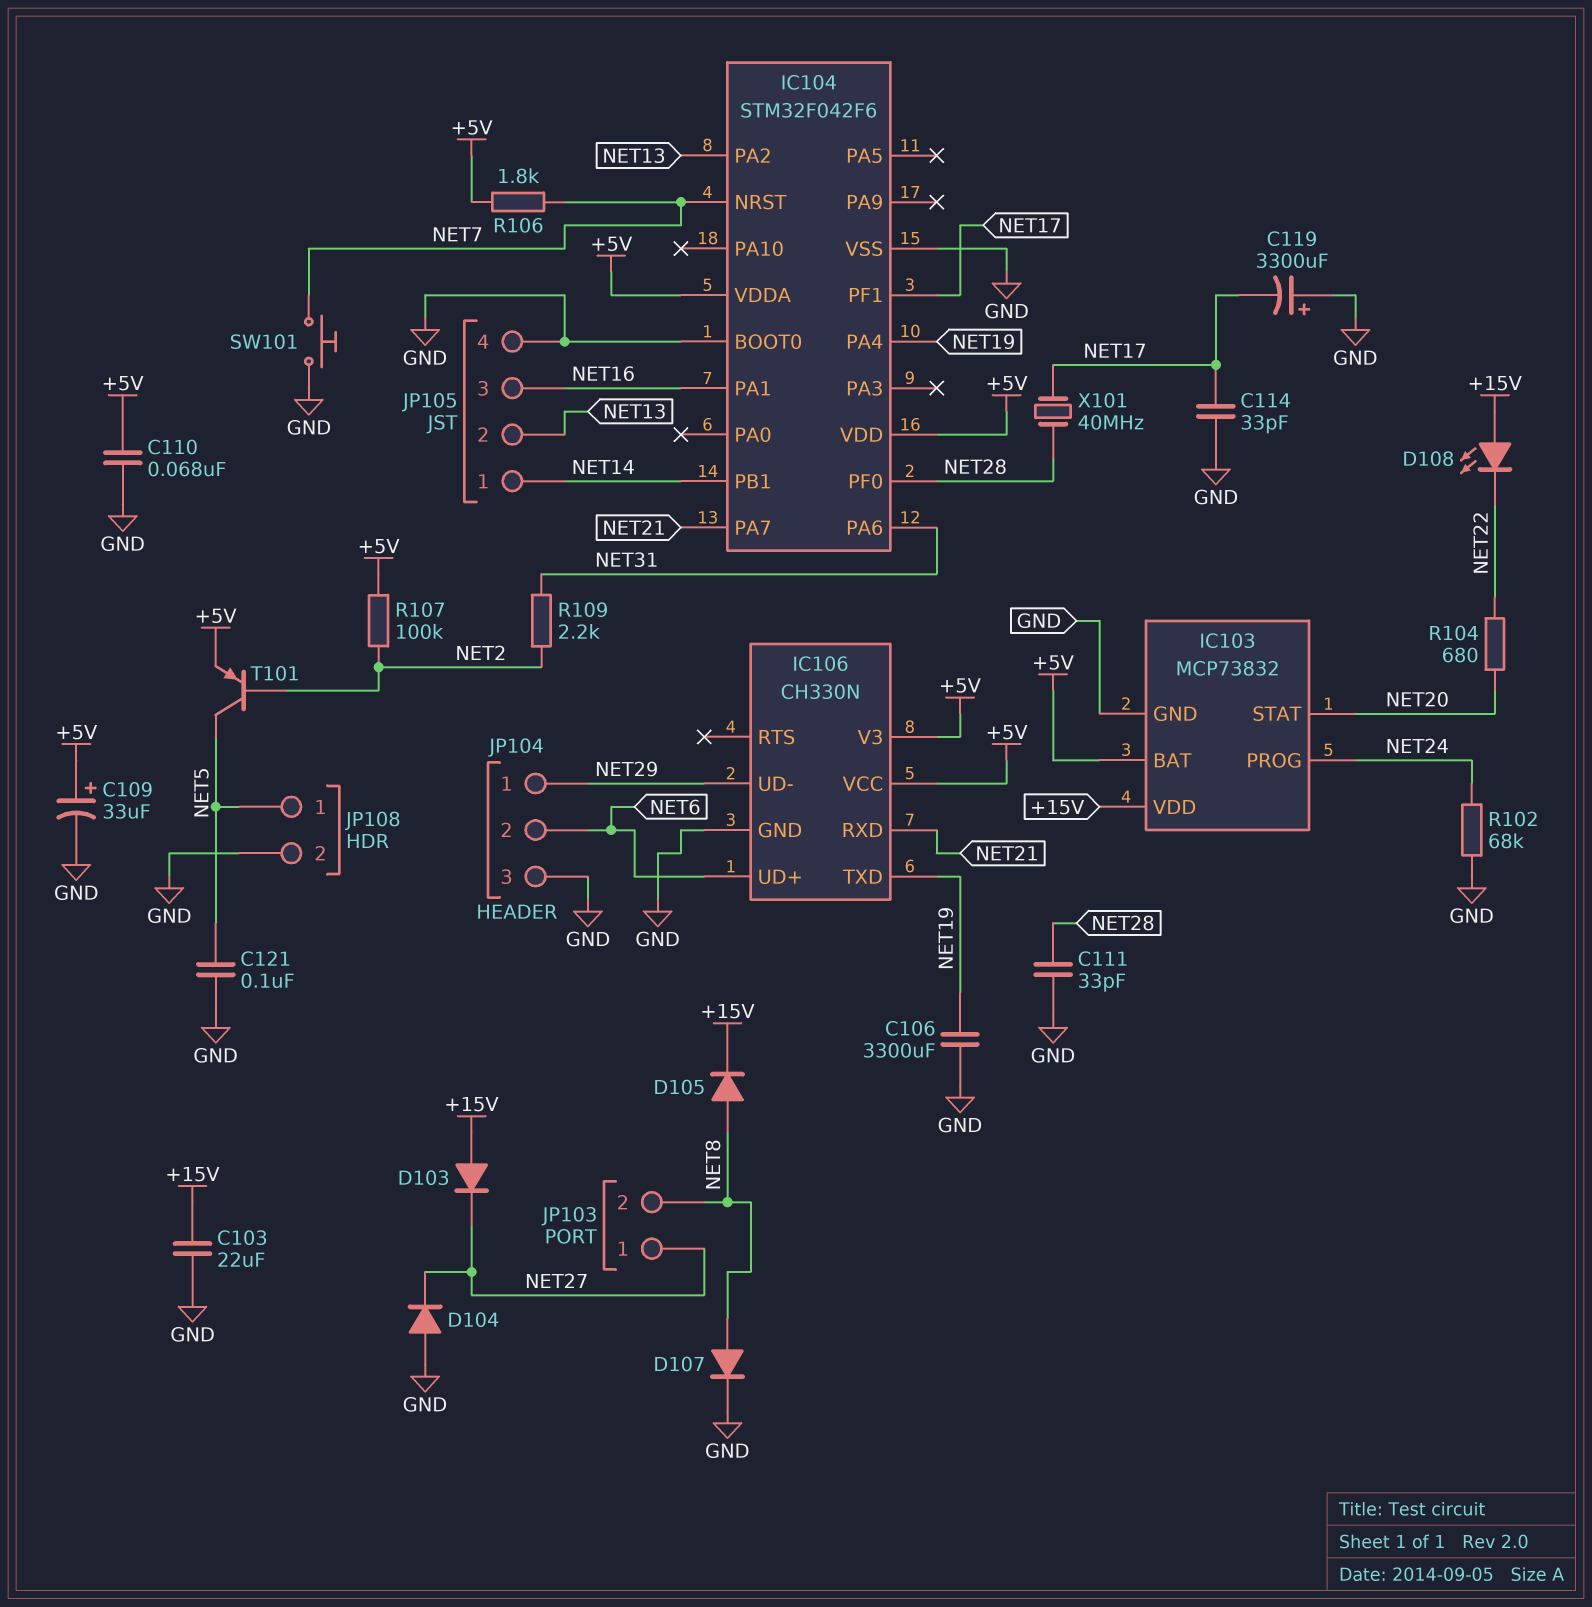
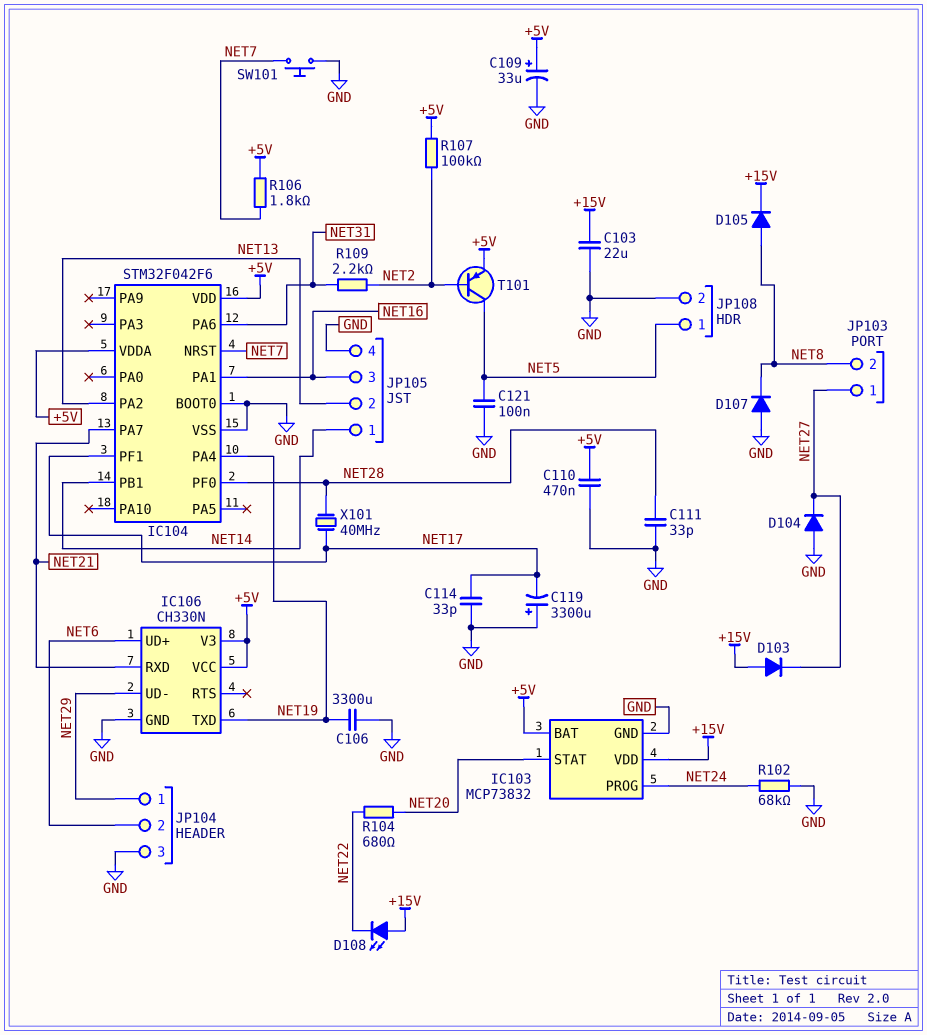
C110: 68nF (+5V, GND) -> 470nF (+5V, GND)
D107: diode (A NET8, K GND) -> diode (A GND, K NET8)

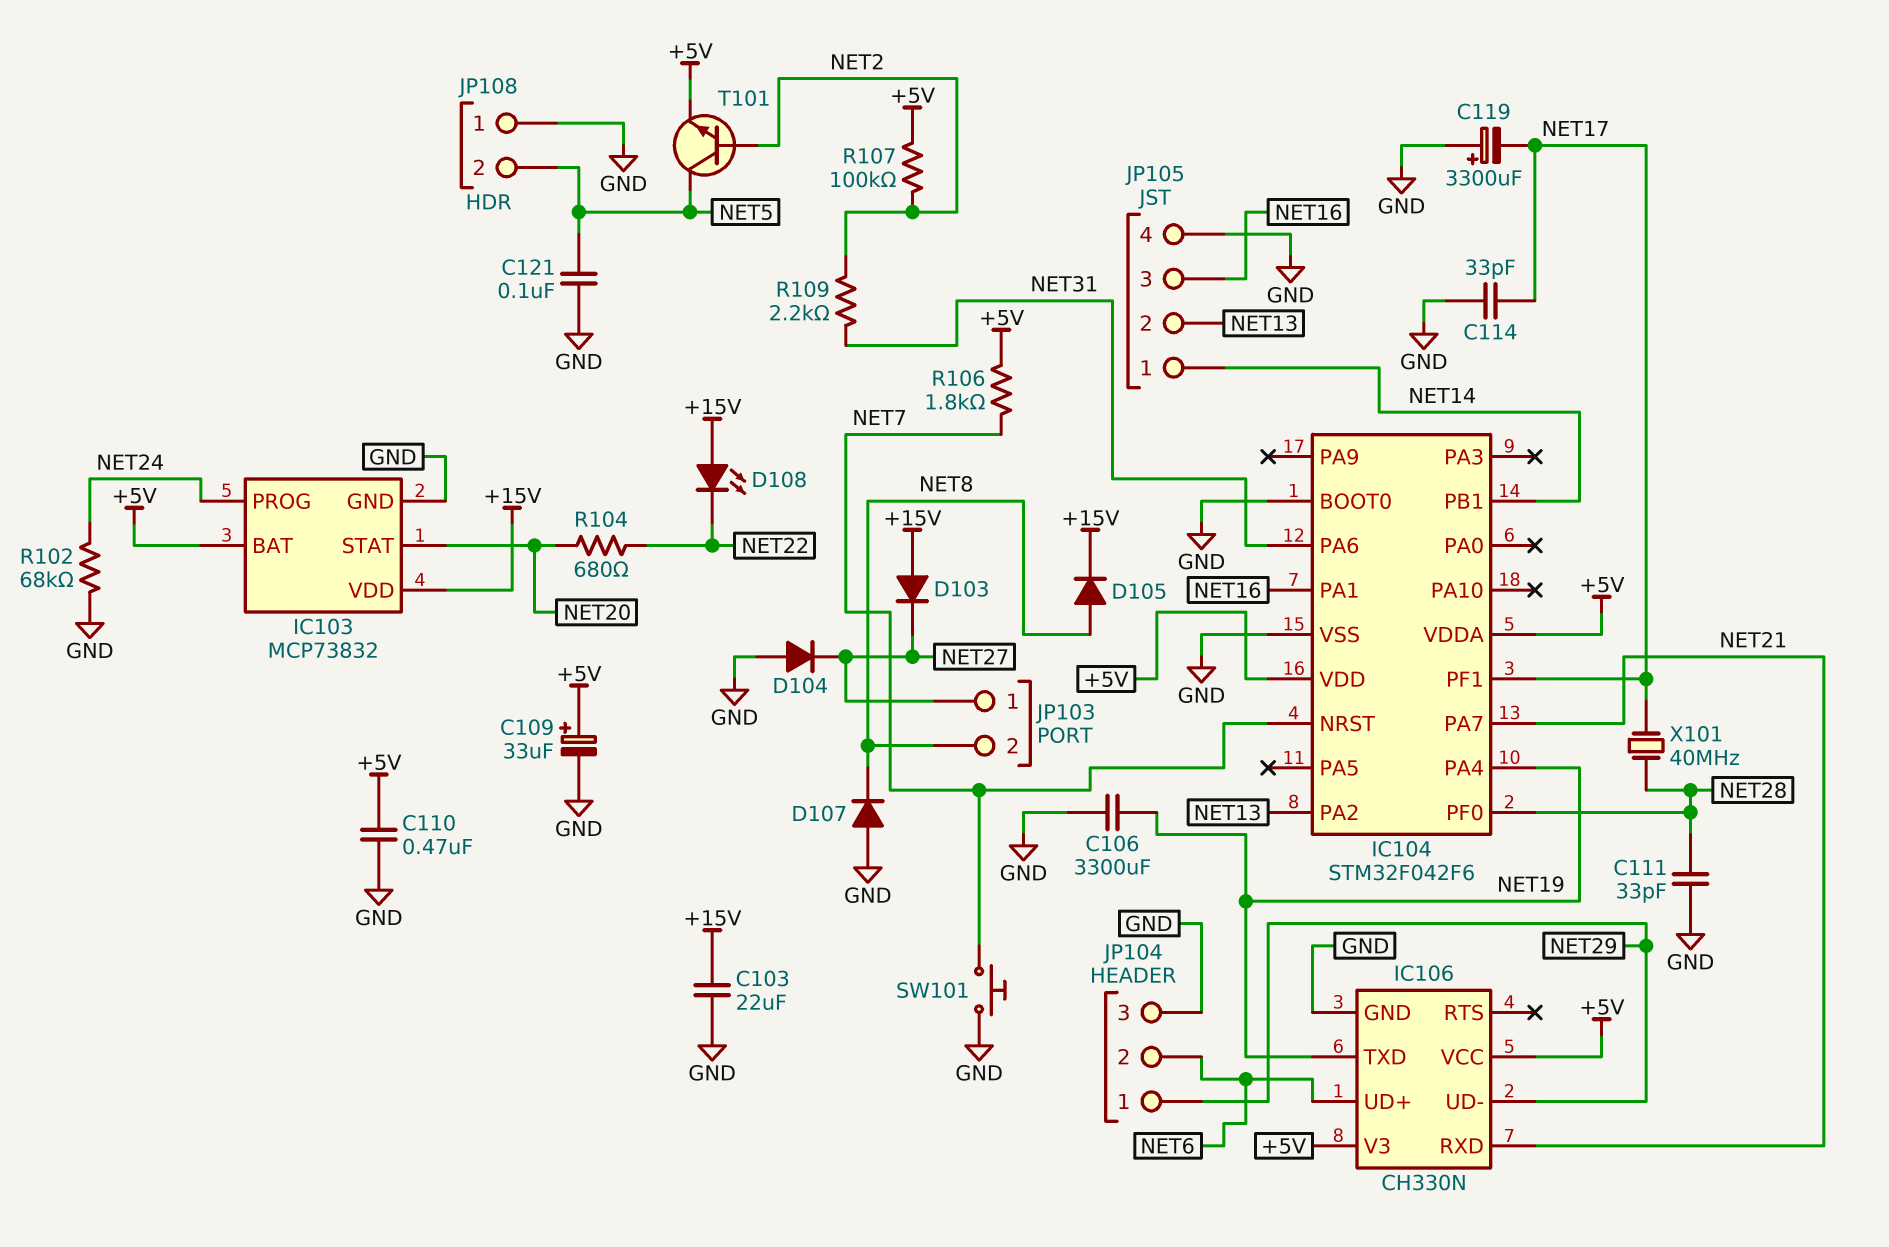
JP108 pin 1: NET5 -> GND
JP108 pin 2: GND -> NET5
T101: PNP (B NET2, C NET5, E +5V) -> NPN (B NET2, C NET5, E +5V)

